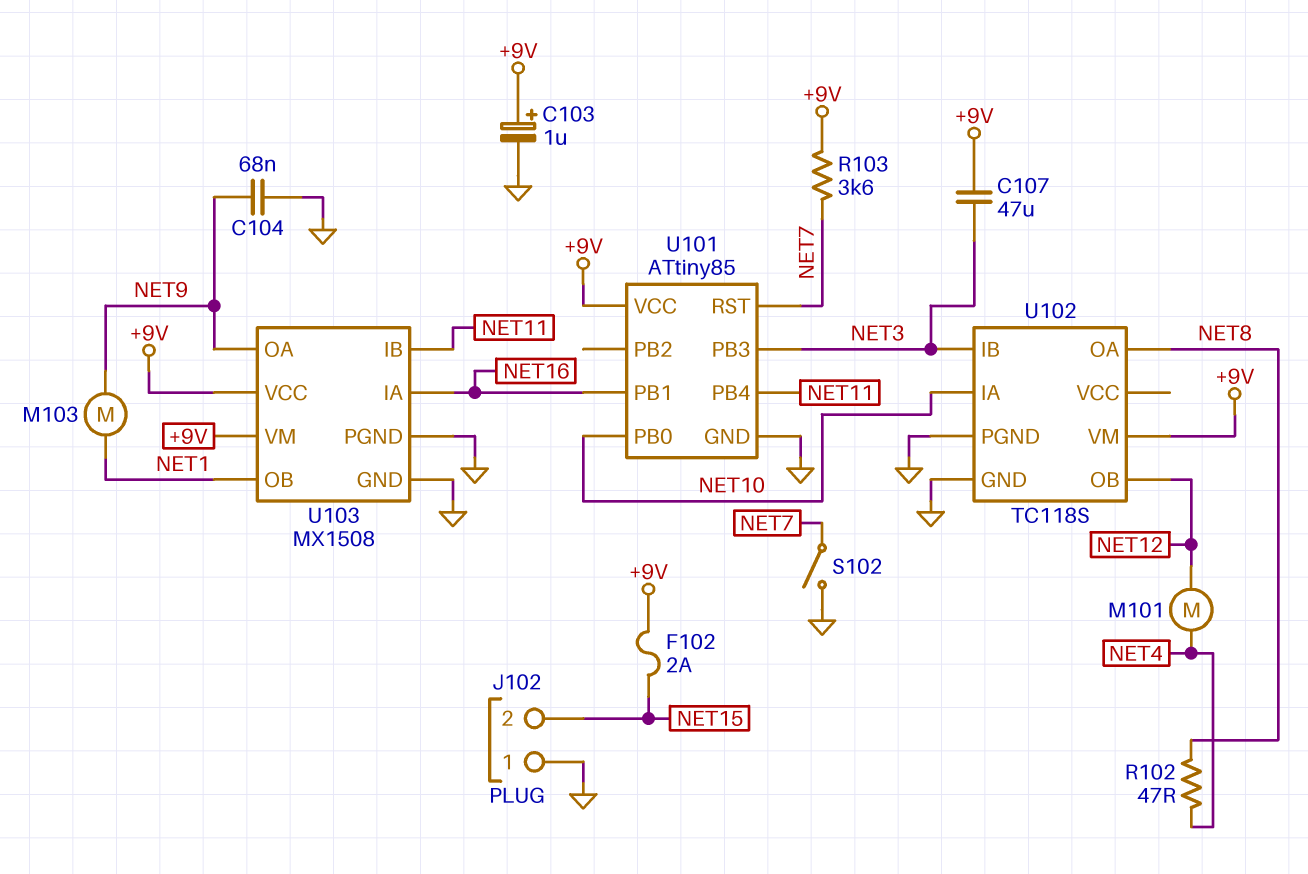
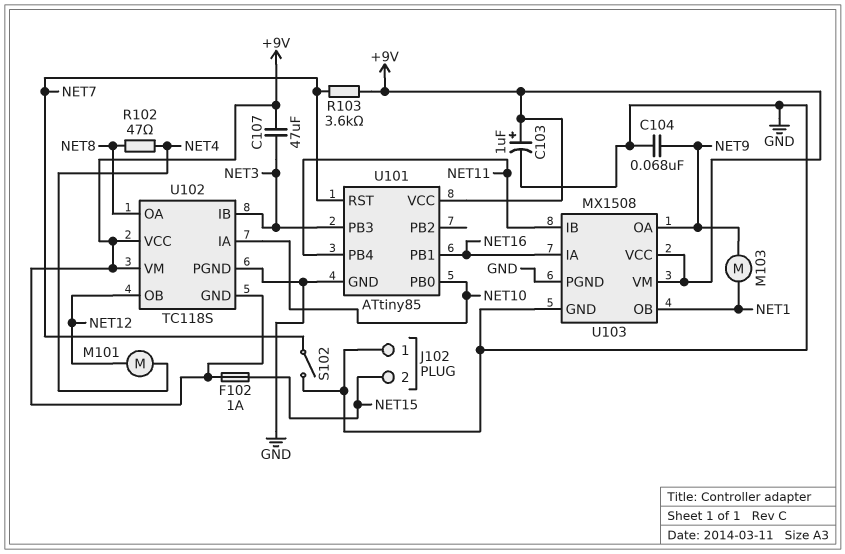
F102: 2A (+9V, NET15) -> 1A (+9V, NET15)
U102 pin GND: GND -> +9V
U102 pin VCC: none -> +9V

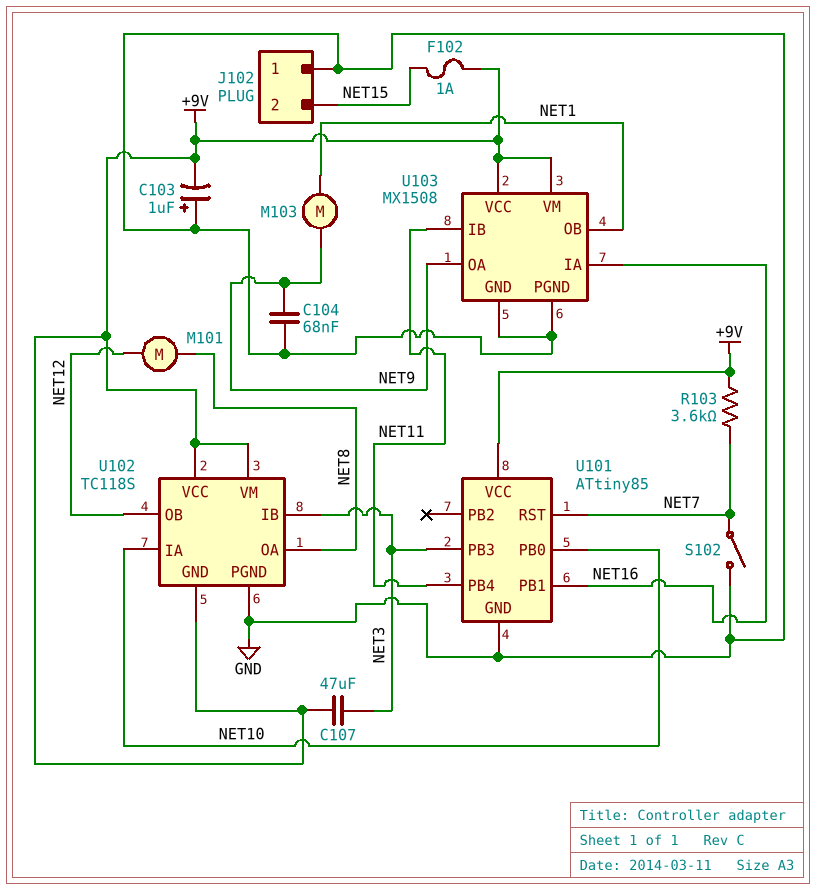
C103: 1uF (plus +9V, minus GND) -> 1uF (plus GND, minus +9V)
M101: motor (NET4, NET12) -> motor (NET8, NET12)
R102: 47 (NET4, NET8) -> none

